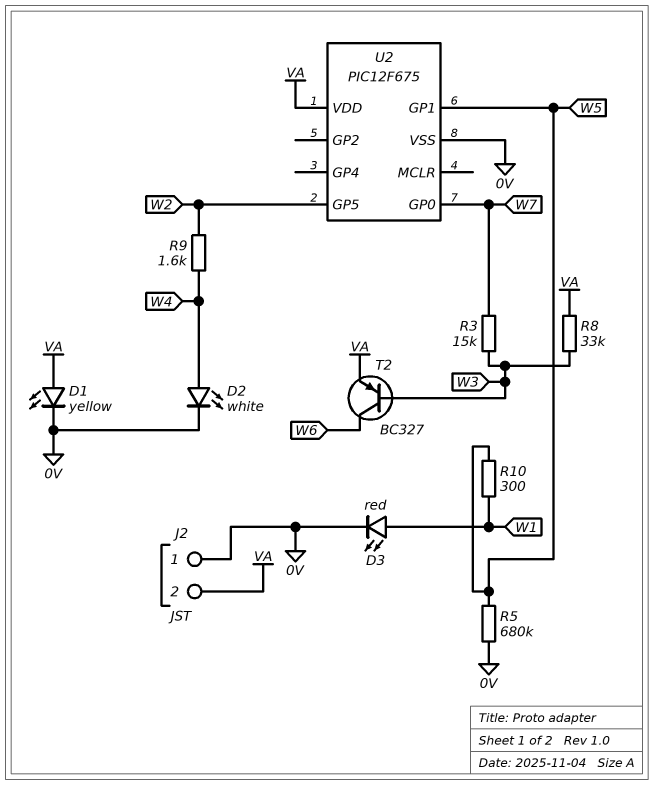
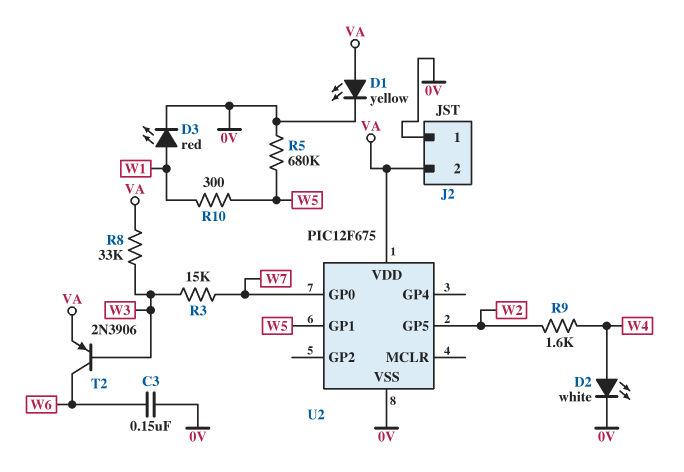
C3: none -> 150nF (0V, W6)
T2: PNP BC327 (B W3, C W6, E VA) -> PNP 2N3906 (B W3, C W6, E VA)

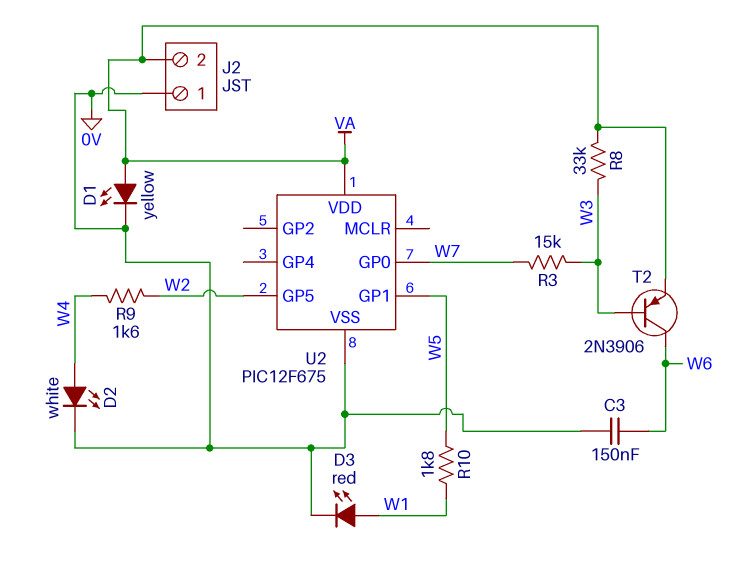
R5: 680k (0V, W5) -> none
R10: 300 (W1, W5) -> 1.8k (W1, W5)

